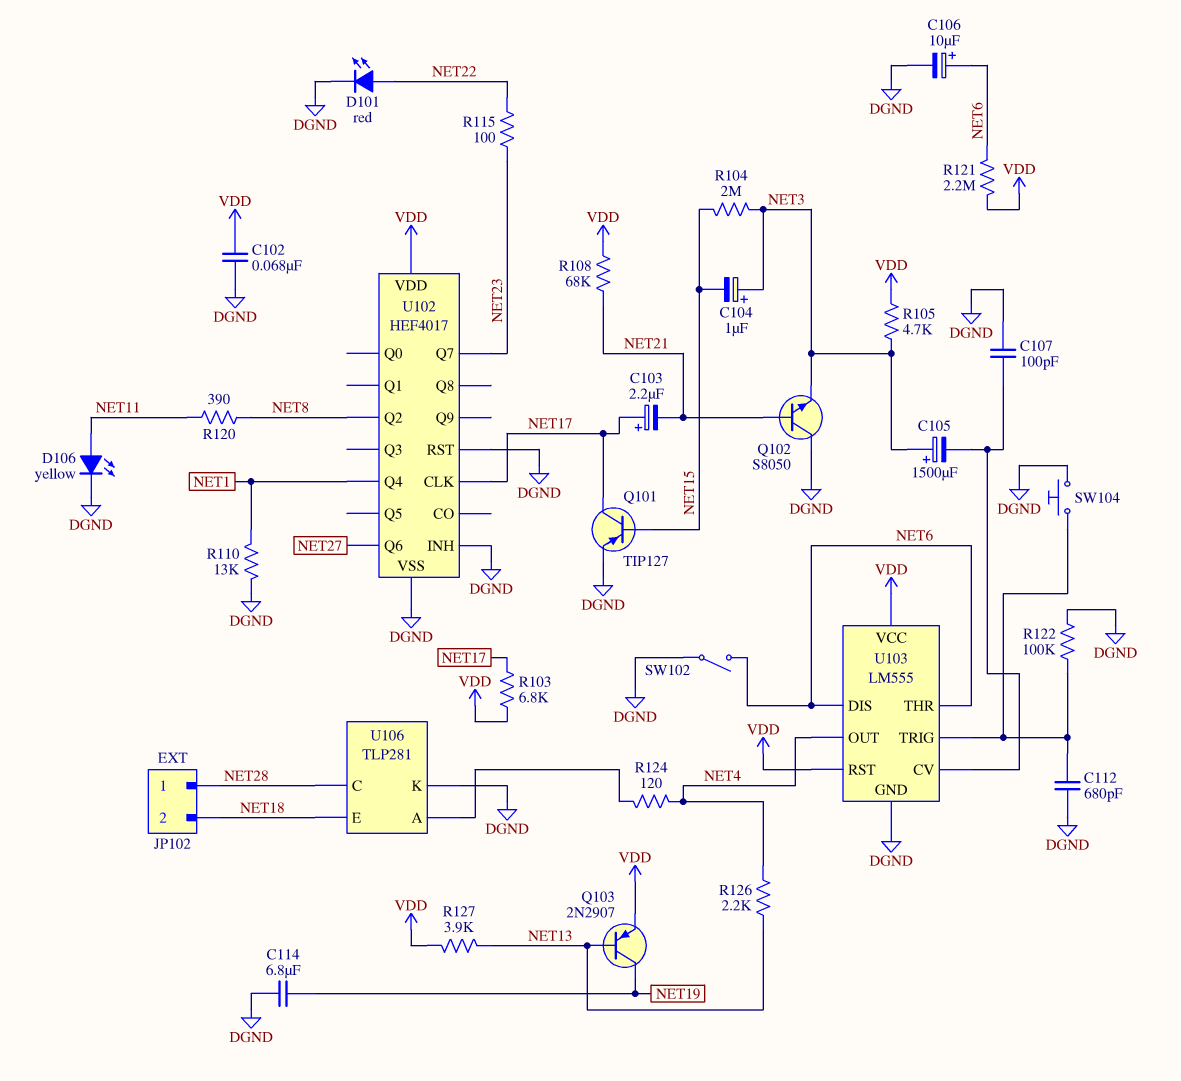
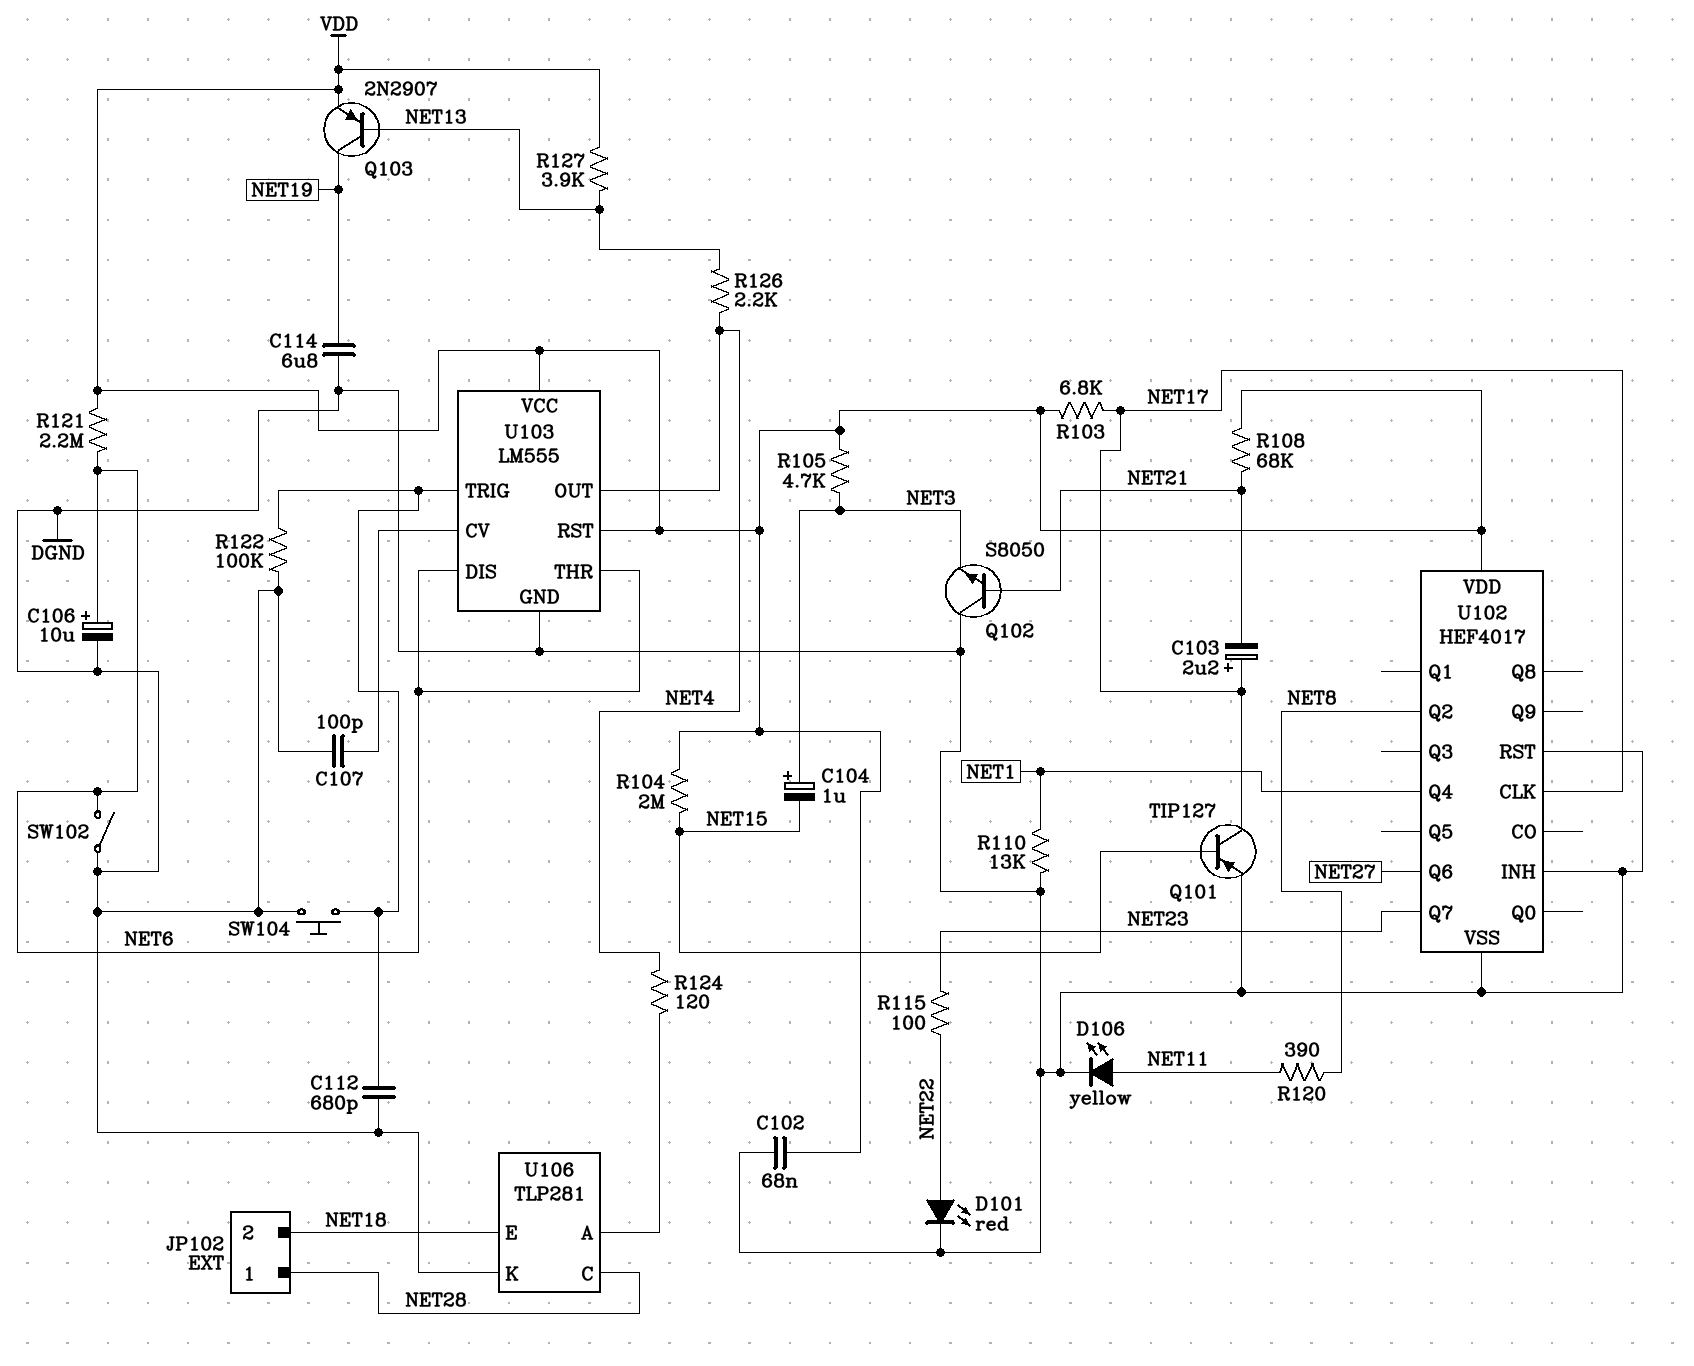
C105: 1500uF (plus NET3, minus U103/CV) -> none
R104: 2M (NET3, NET15) -> 2M (NET15, VDD)

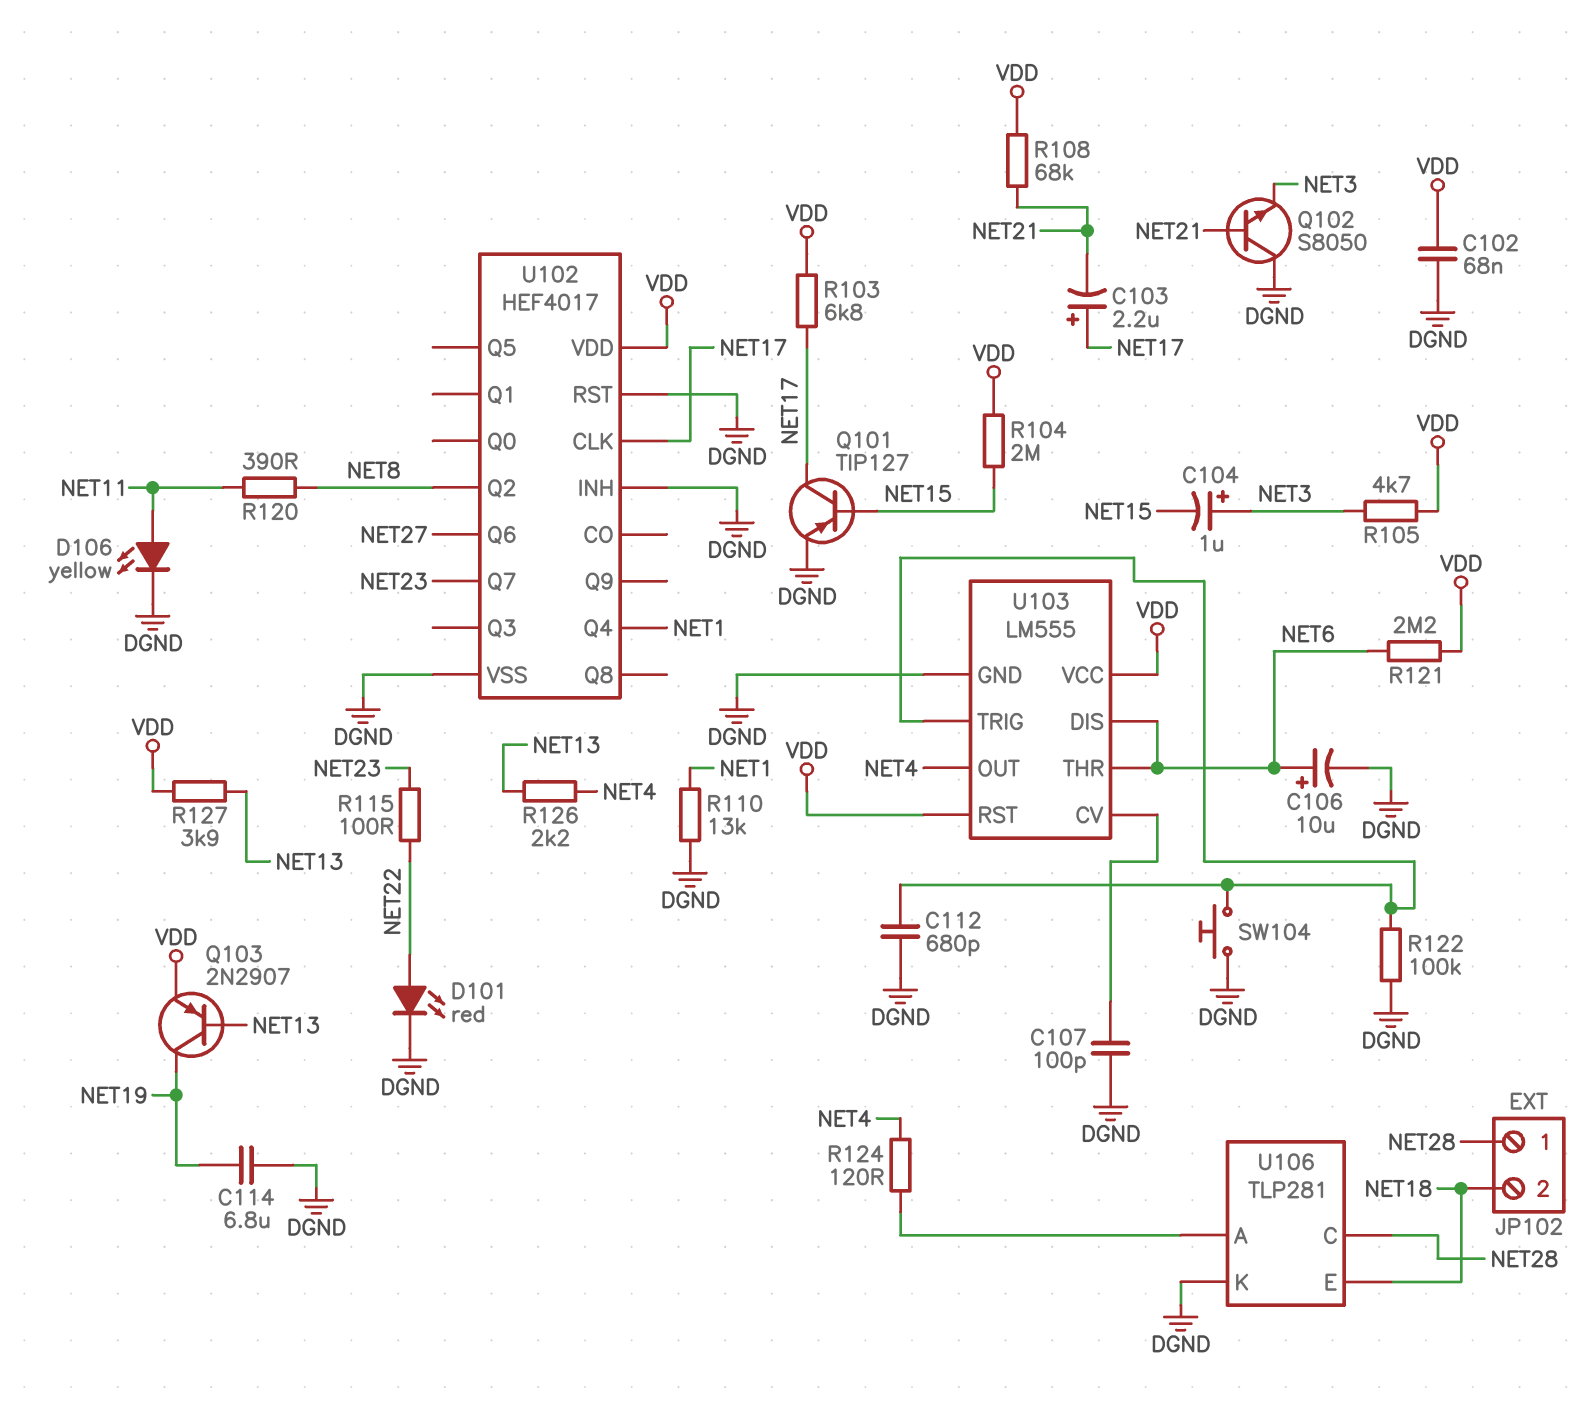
SW102: switch (DGND, NET6) -> none

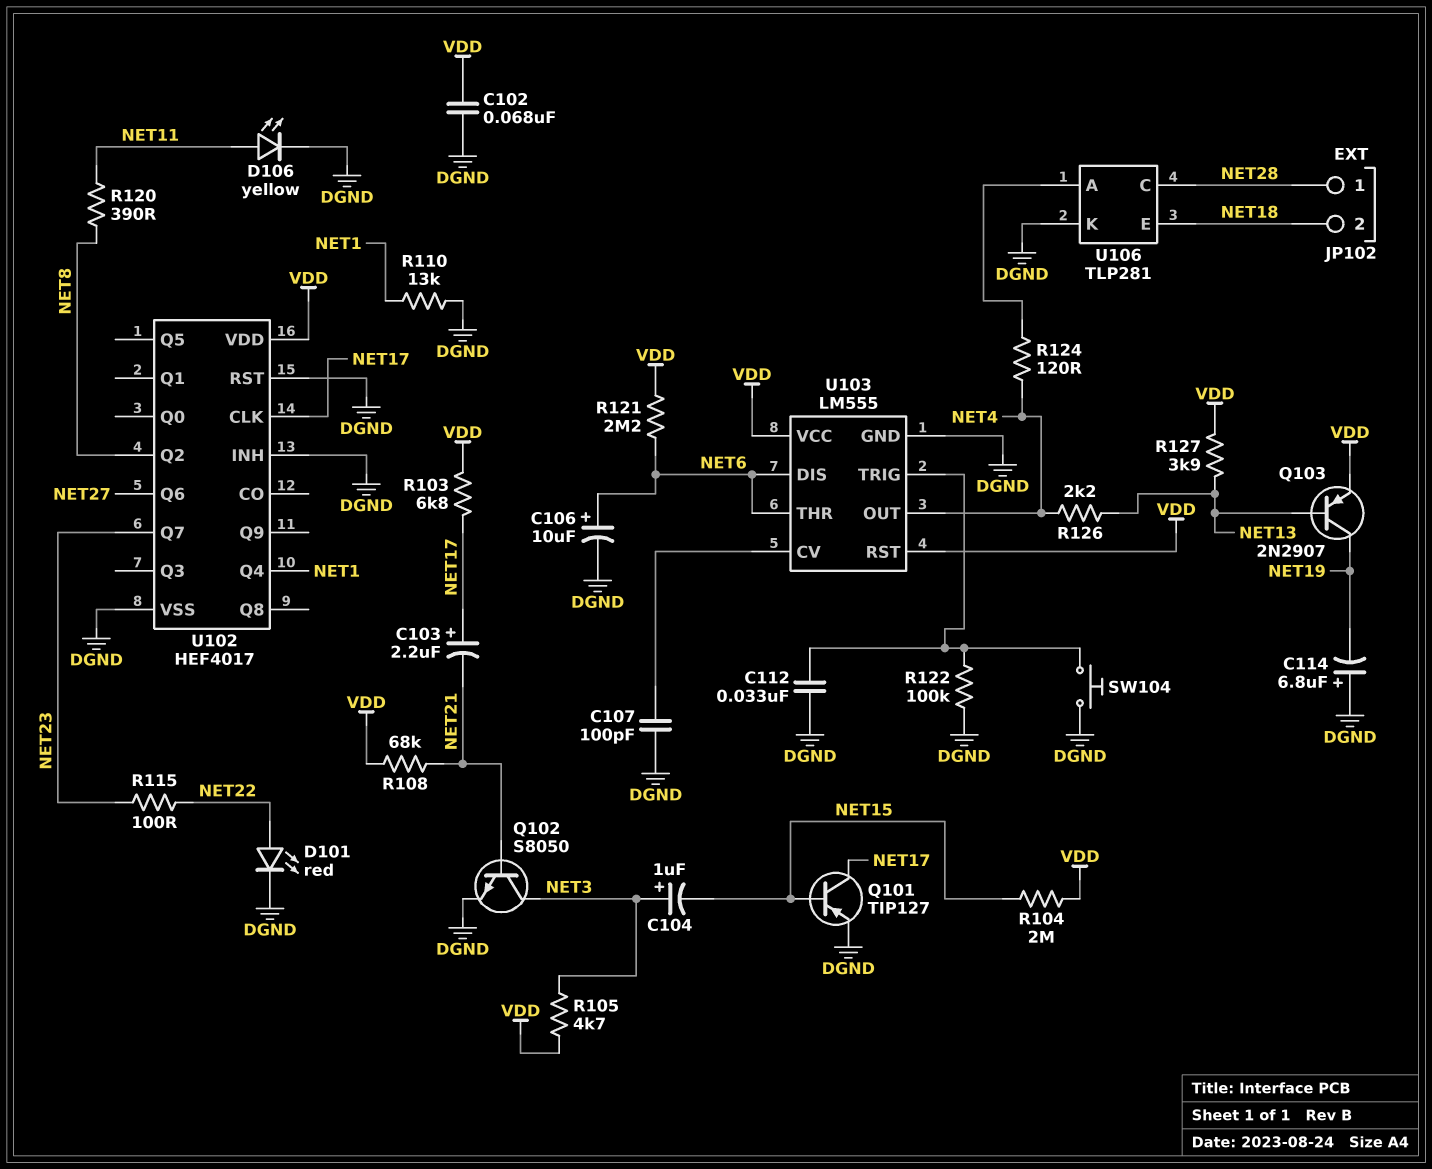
C112: 680pF (DGND, U103/TRIG) -> 33nF (DGND, U103/TRIG)
C114: 6.8uF (DGND, NET19) -> 6.8uF (plus DGND, minus NET19)
Q102: NPN S8050 (B NET21, C DGND, E NET3) -> NPN S8050 (B NET21, C NET3, E DGND)

